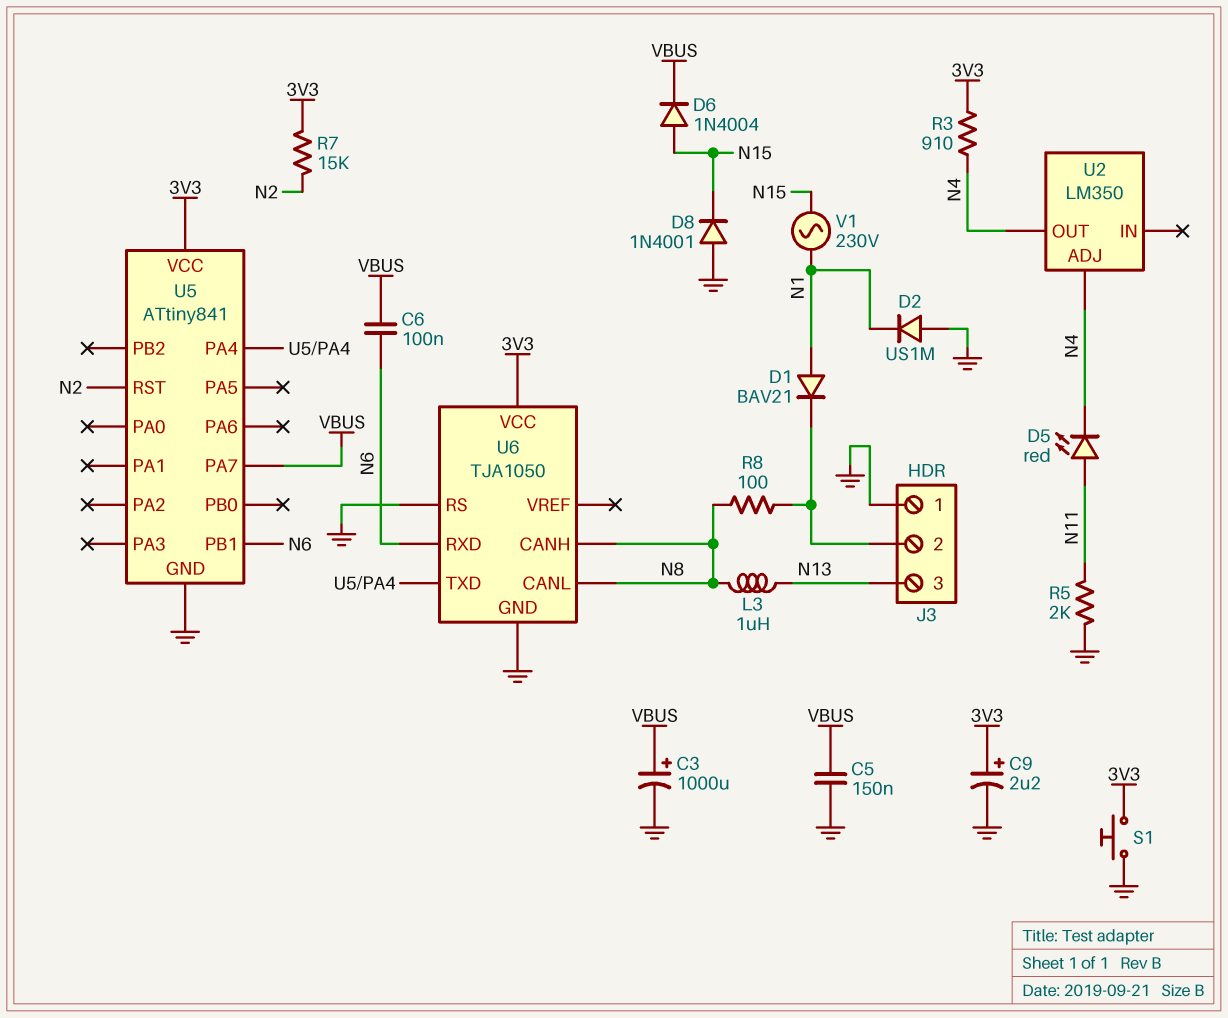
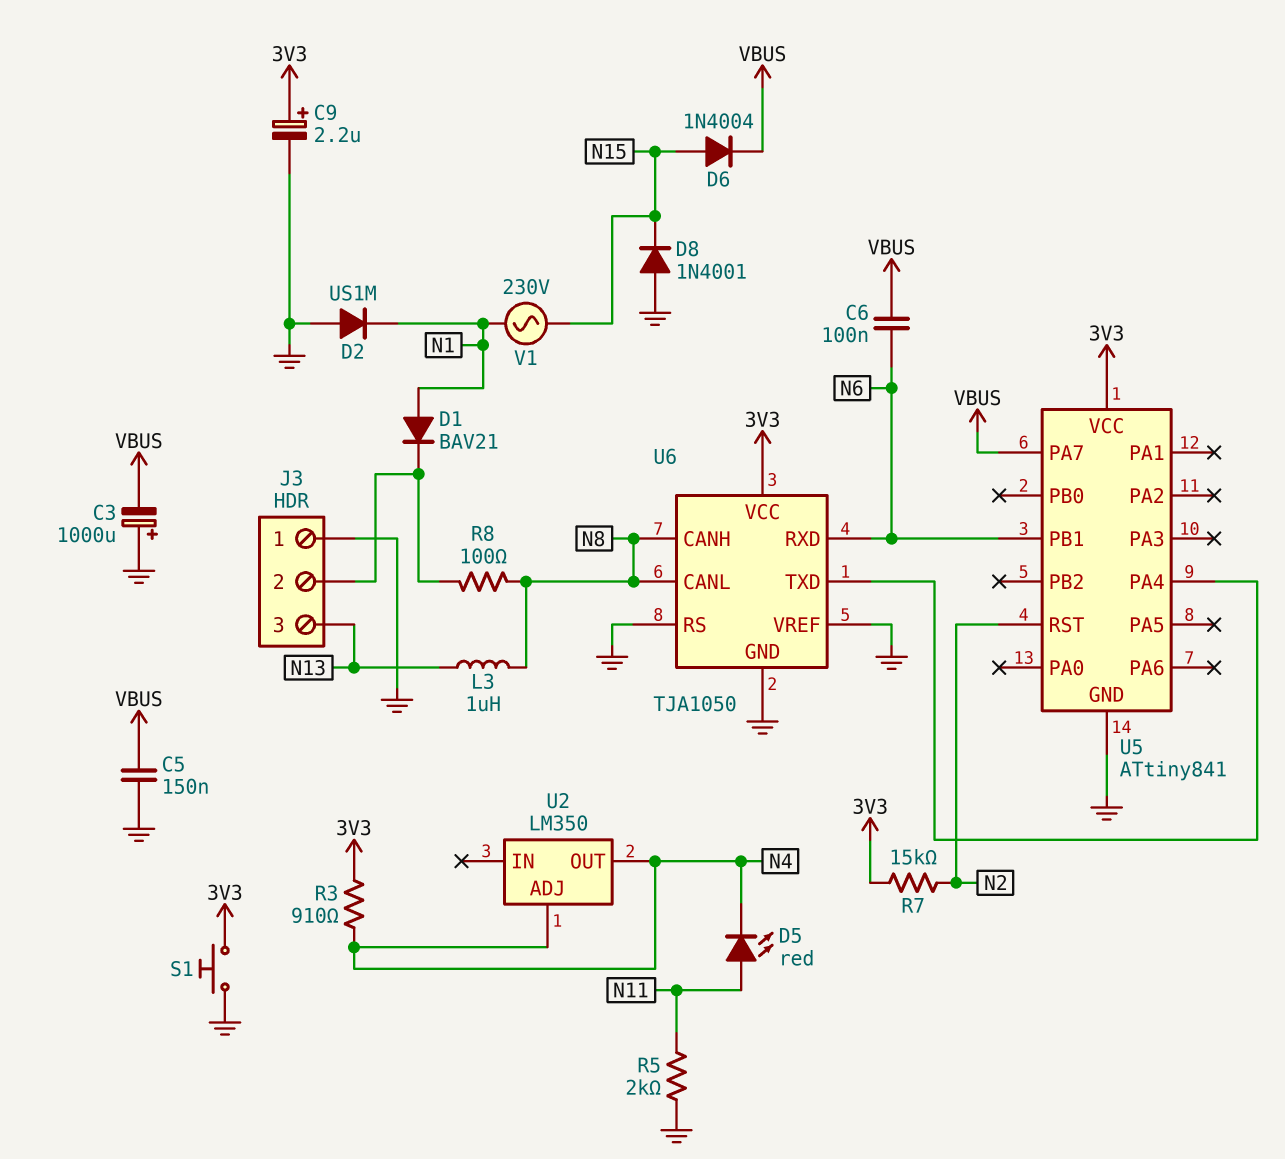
C3: 1000uF (plus VBUS, minus GND) -> 1000uF (plus GND, minus VBUS)
U6 pin VREF: none -> GND

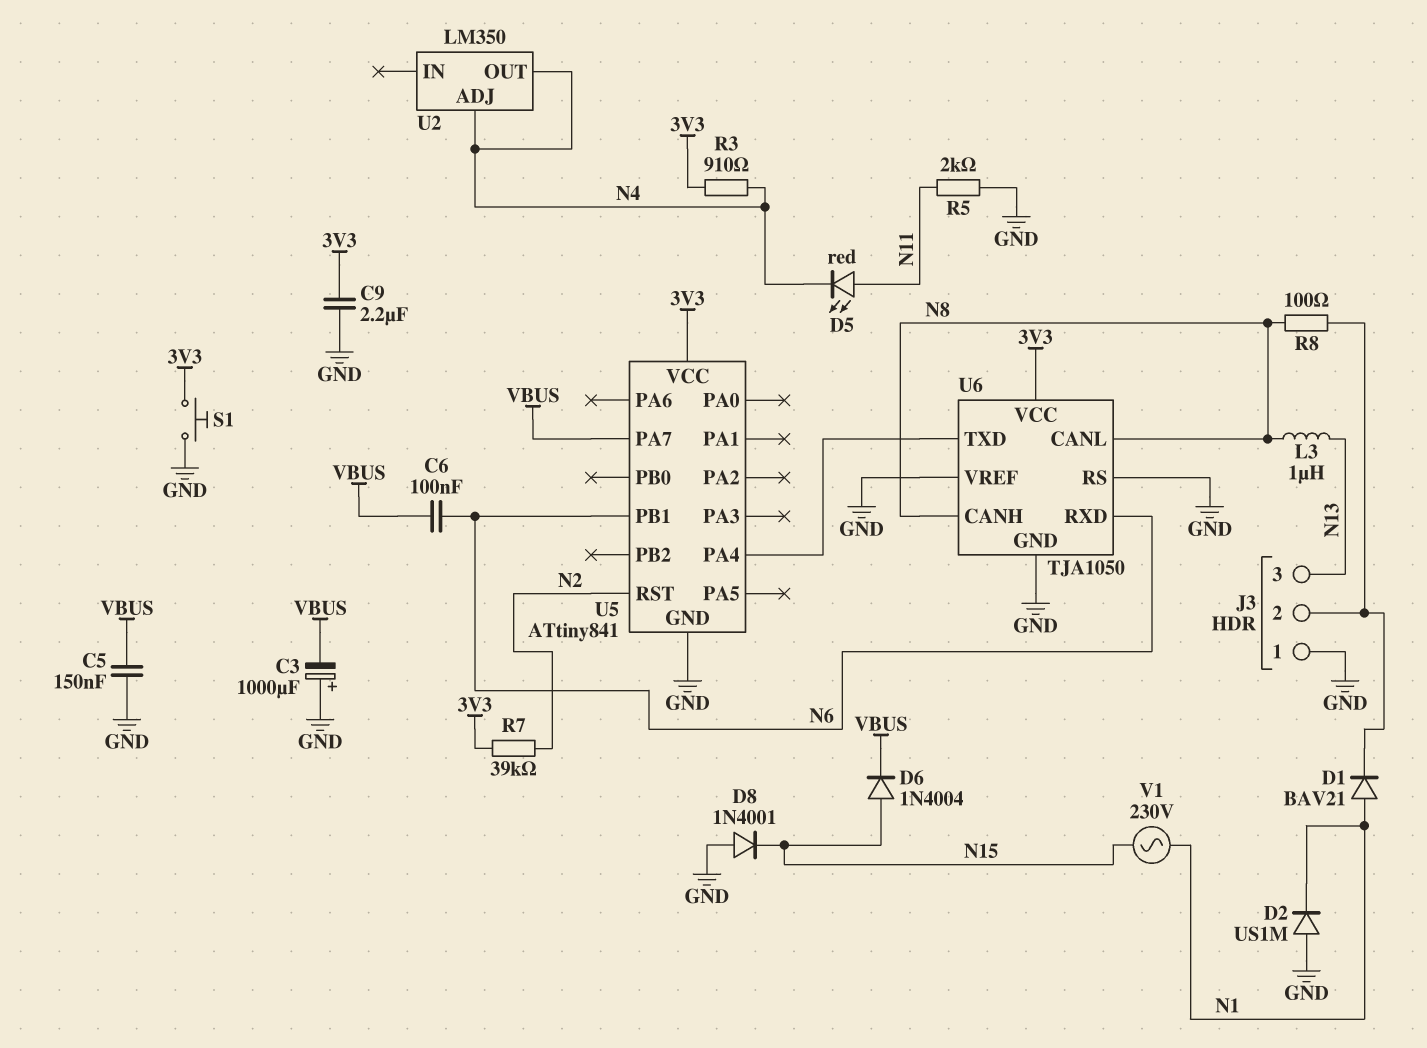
C9: 2.2uF (plus 3V3, minus GND) -> 2.2uF (3V3, GND)
R7: 15k (3V3, N2) -> 39k (3V3, N2)

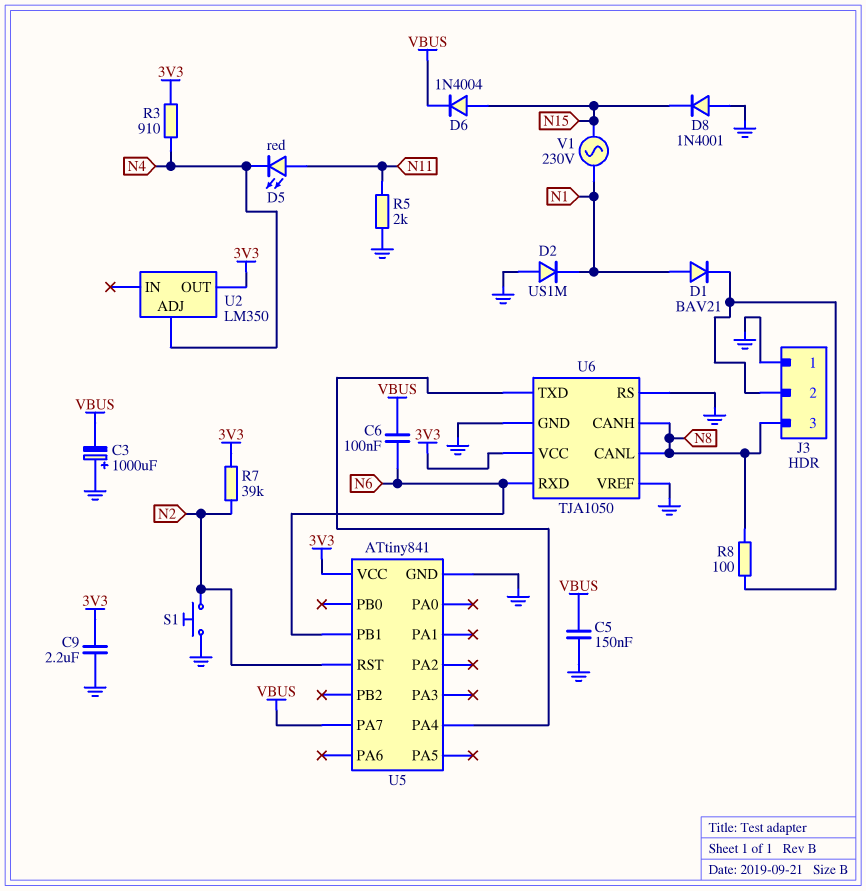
J3 pin 3: N13 -> N8
L3: 1uH (N8, N13) -> none
S1: button (3V3, GND) -> button (GND, N2)
U2 pin OUT: N4 -> 3V3

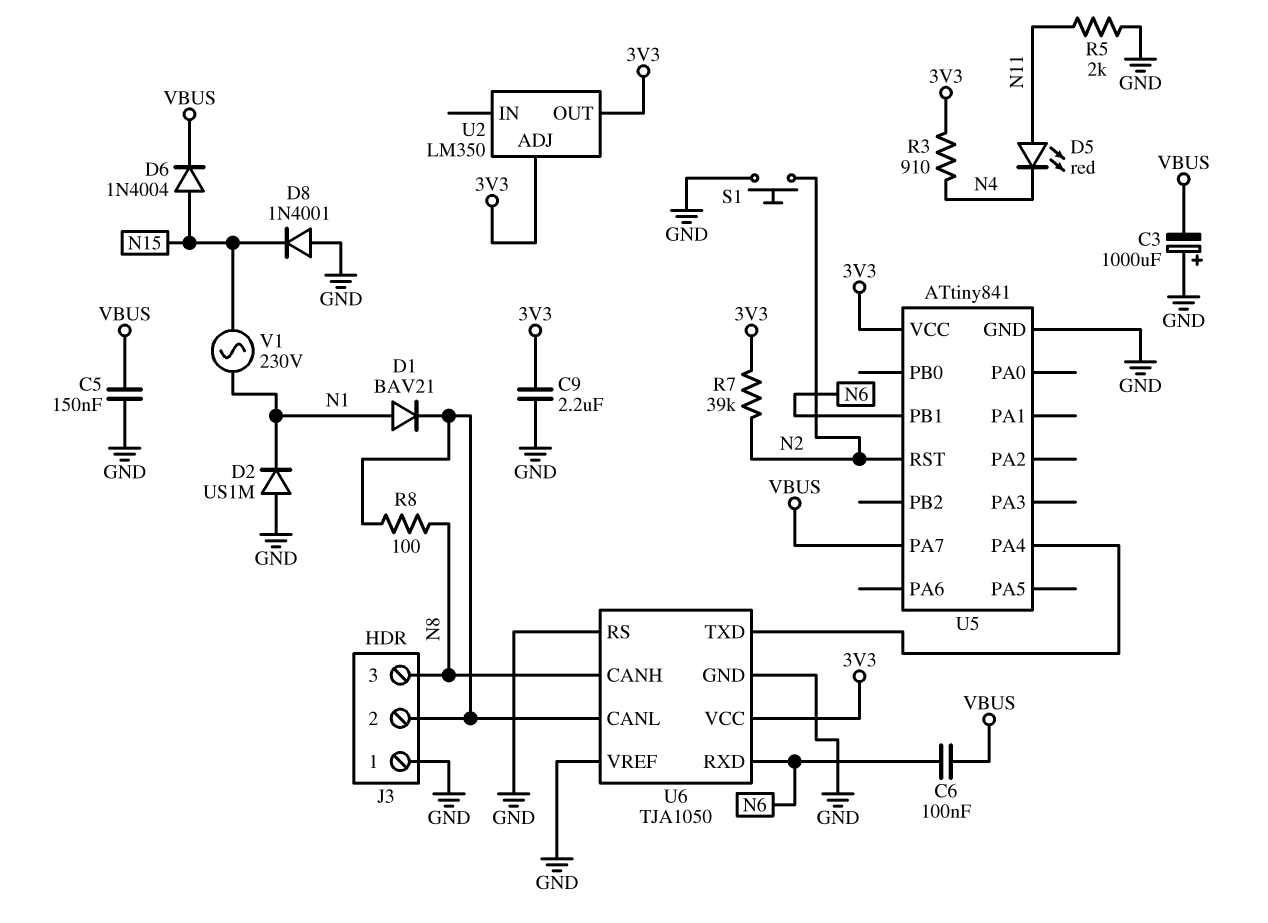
U2 pin ADJ: N4 -> 3V3
U6 pin CANL: N8 -> J3/2

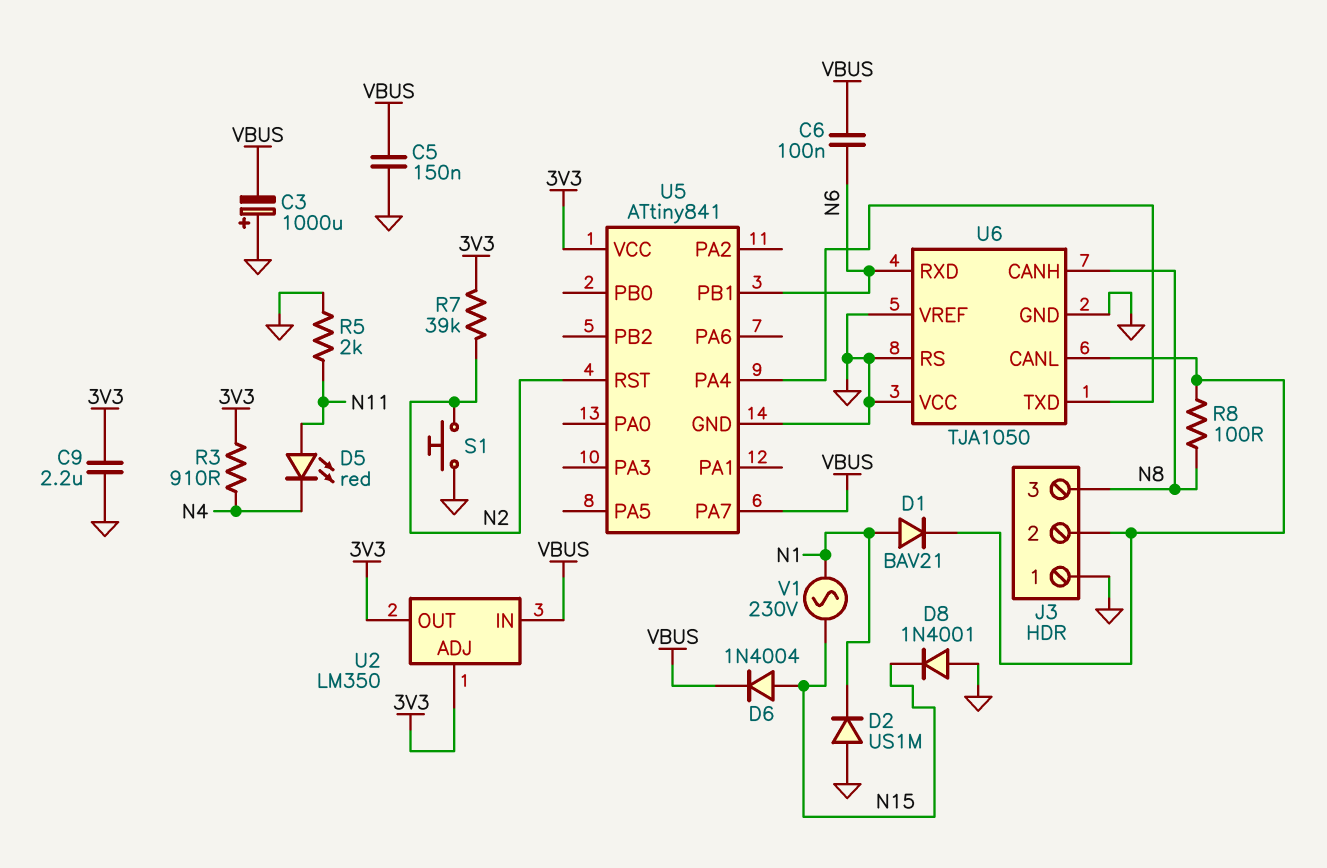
U2 pin IN: none -> VBUS
U6 pin VCC: 3V3 -> GND

